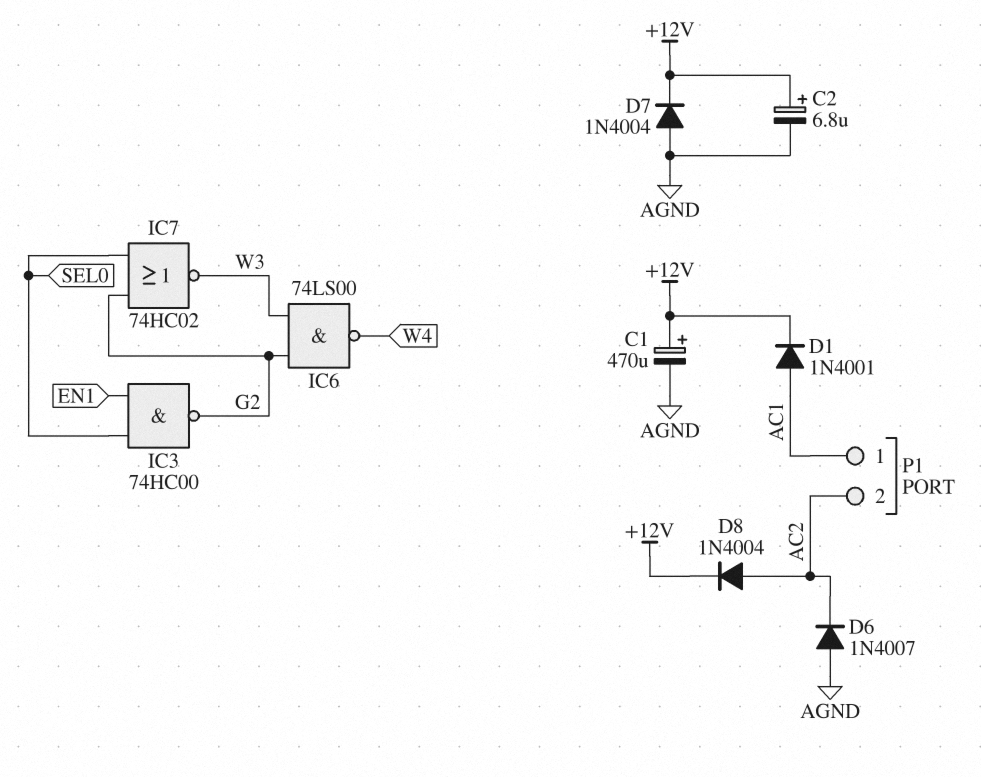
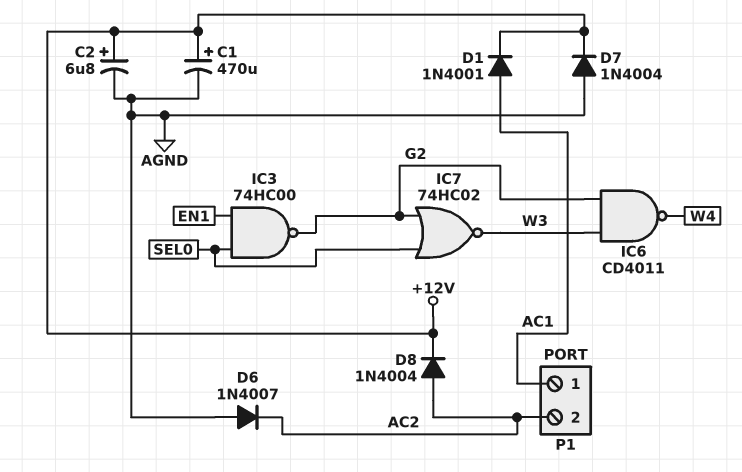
IC6: NAND 74LS00 (in G2, in W3, out W4) -> NAND CD4011 (in G2, in W3, out W4)

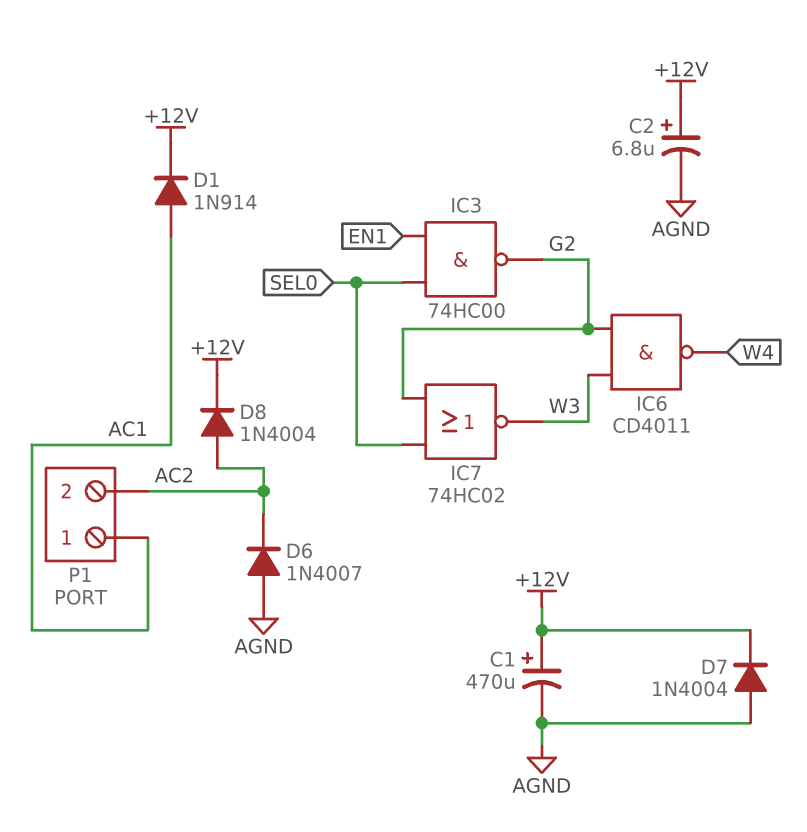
D1: diode 1N4001 (A AC1, K +12V) -> diode 1N914 (A AC1, K +12V)

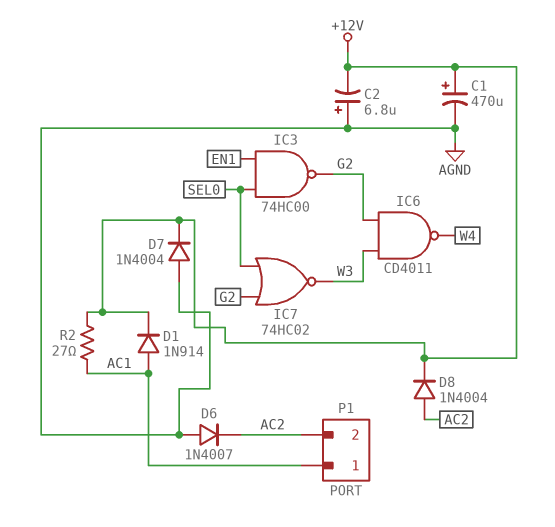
C2: 6.8uF (plus +12V, minus AGND) -> 6.8uF (plus AGND, minus +12V)
R2: none -> 27 (+12V, AC1)

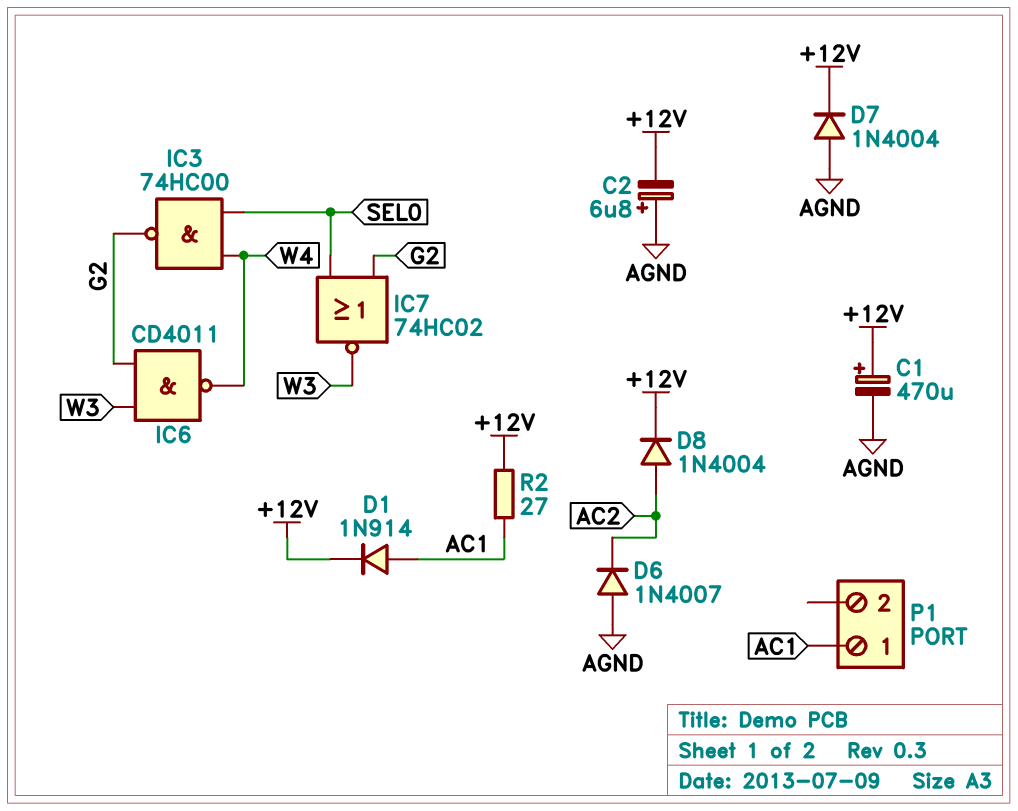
IC3: NAND 74HC00 (in EN1, in SEL0, out G2) -> NAND 74HC00 (in SEL0, in W4, out G2)
P1 pin 2: AC2 -> none

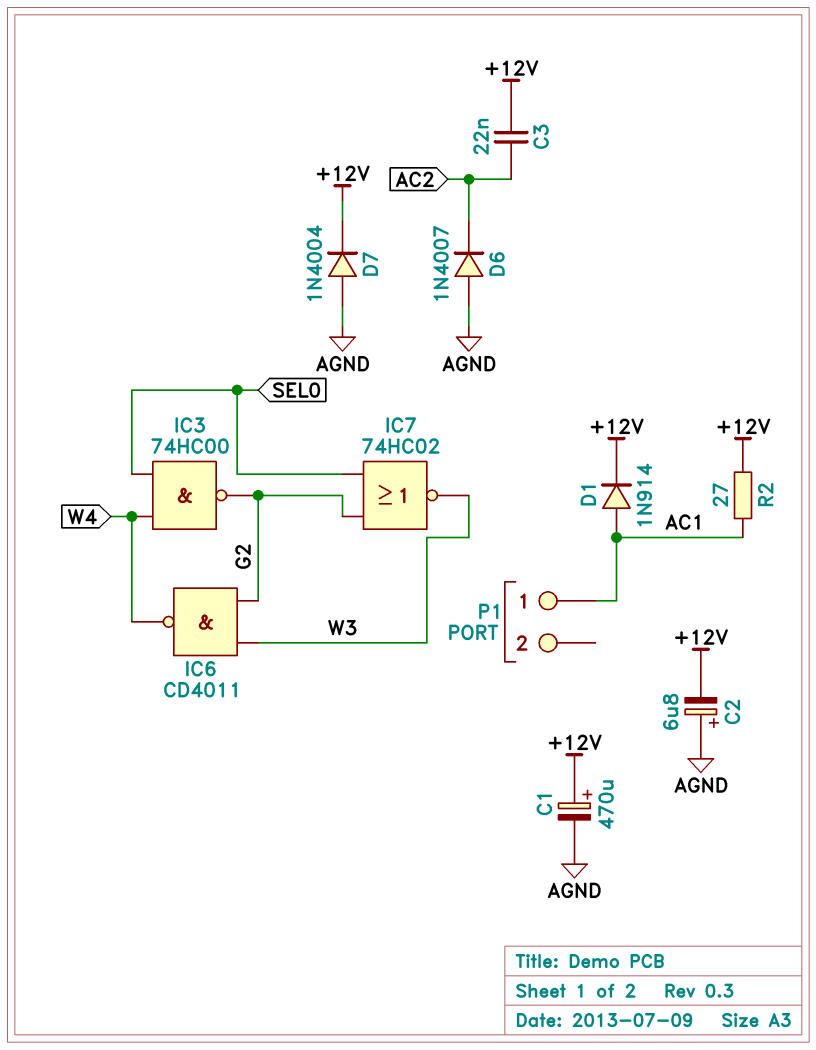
C3: none -> 22nF (+12V, AC2)
D8: diode 1N4004 (A AC2, K +12V) -> none

